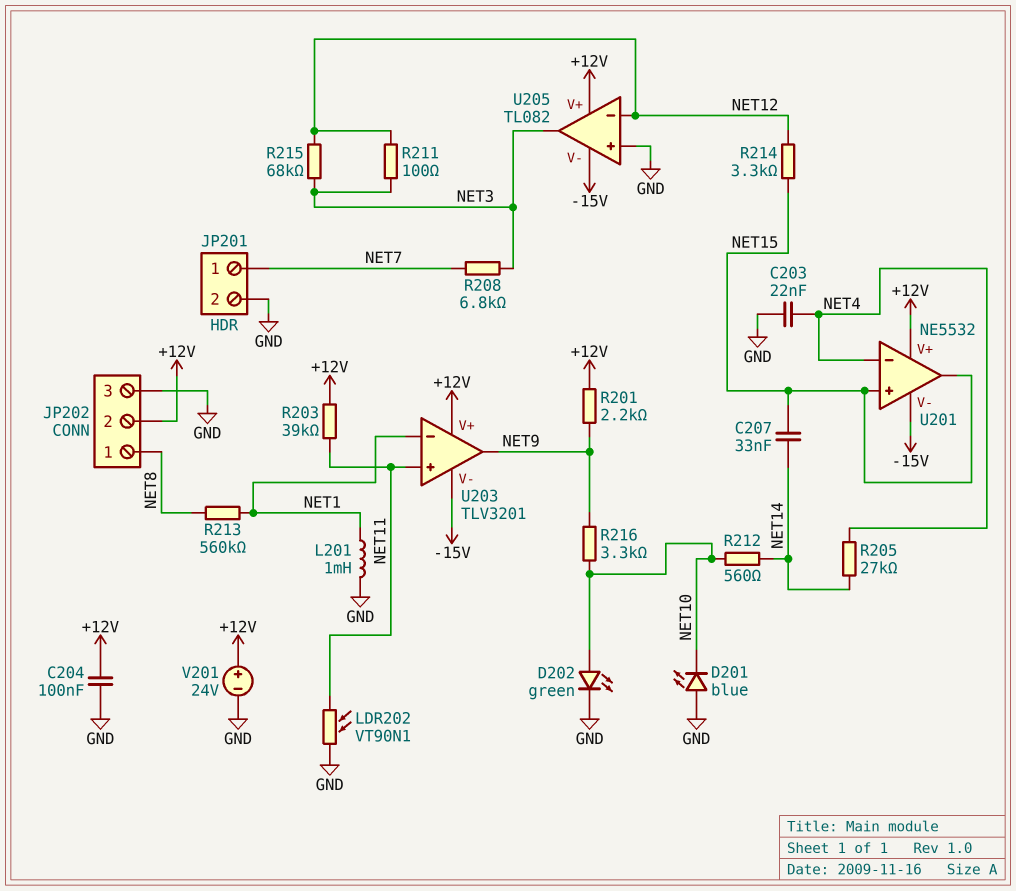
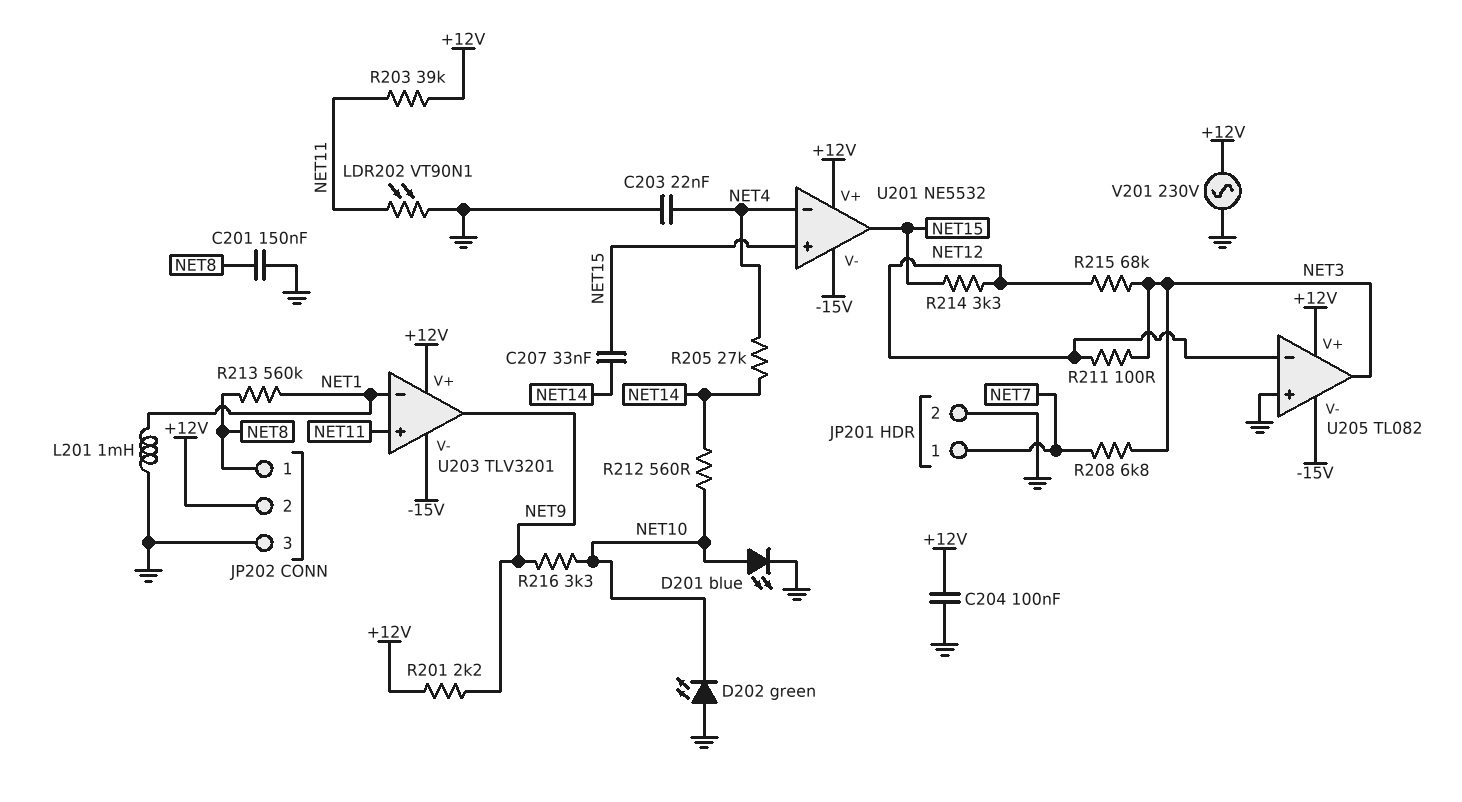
C201: none -> 150nF (GND, NET8)
D201: LED blue (A GND, K NET10) -> LED blue (A NET10, K GND)
D202: LED green (A NET10, K GND) -> LED green (A GND, K NET10)
V201: 24V (plus +12V, minus GND) -> AC 230V (+12V, GND)

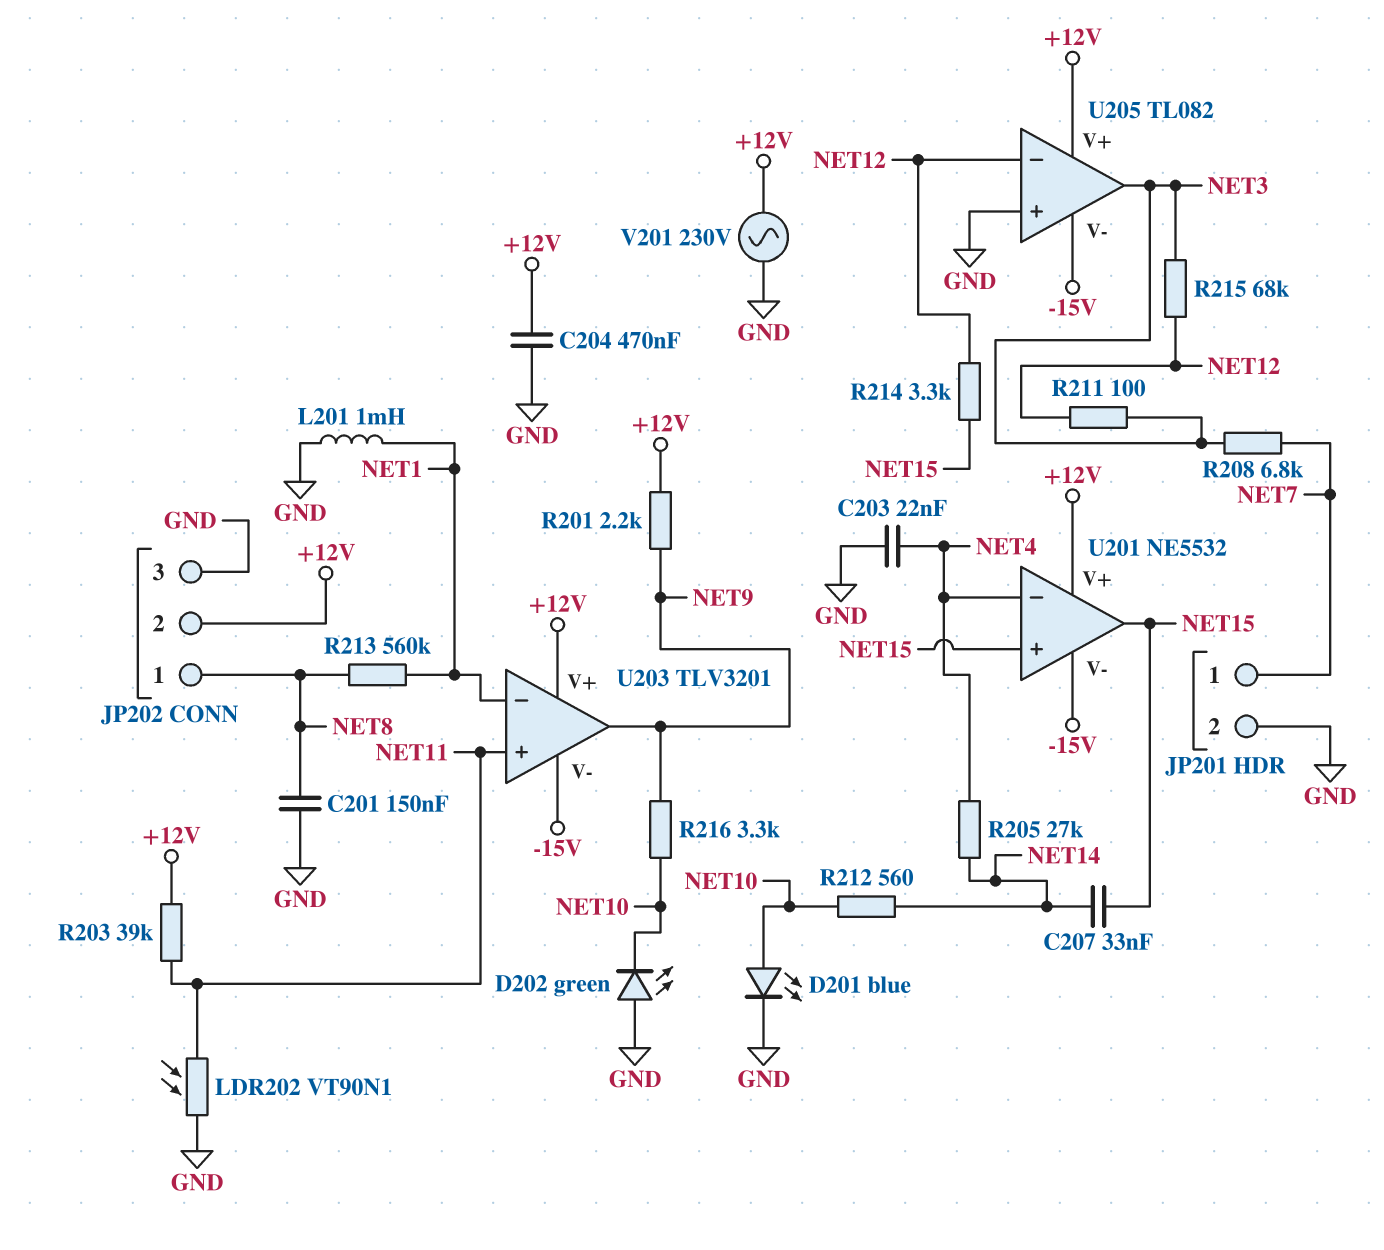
C204: 100nF (+12V, GND) -> 470nF (+12V, GND)

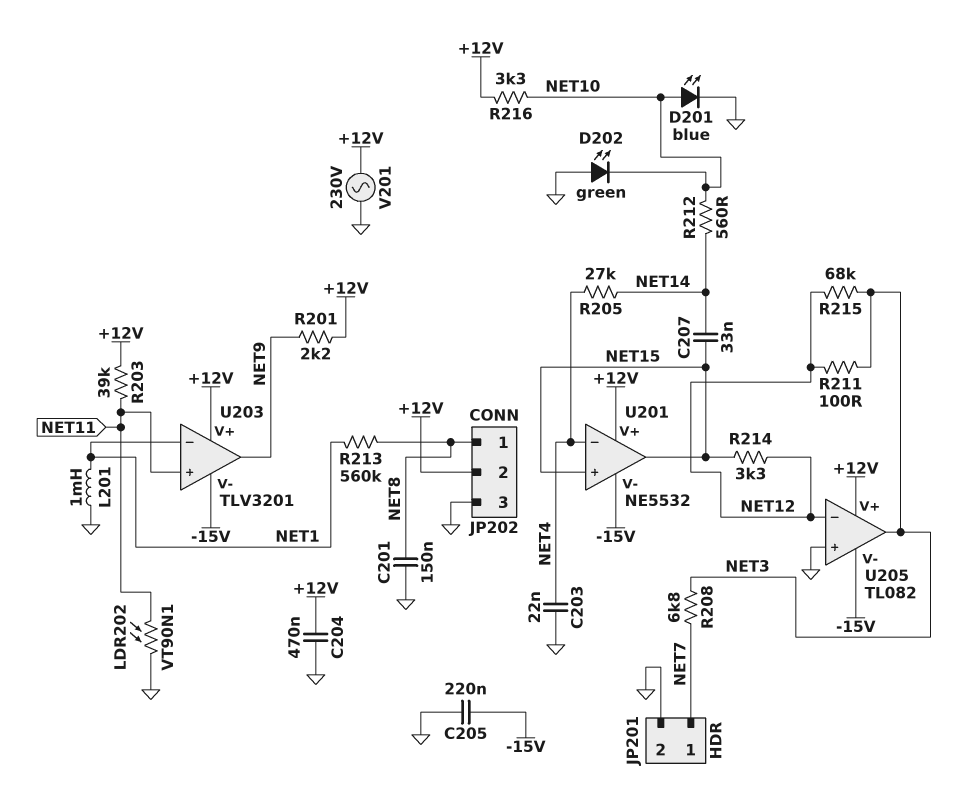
C205: none -> 220nF (-15V, GND)
R216: 3.3k (NET9, NET10) -> 3.3k (+12V, NET10)

